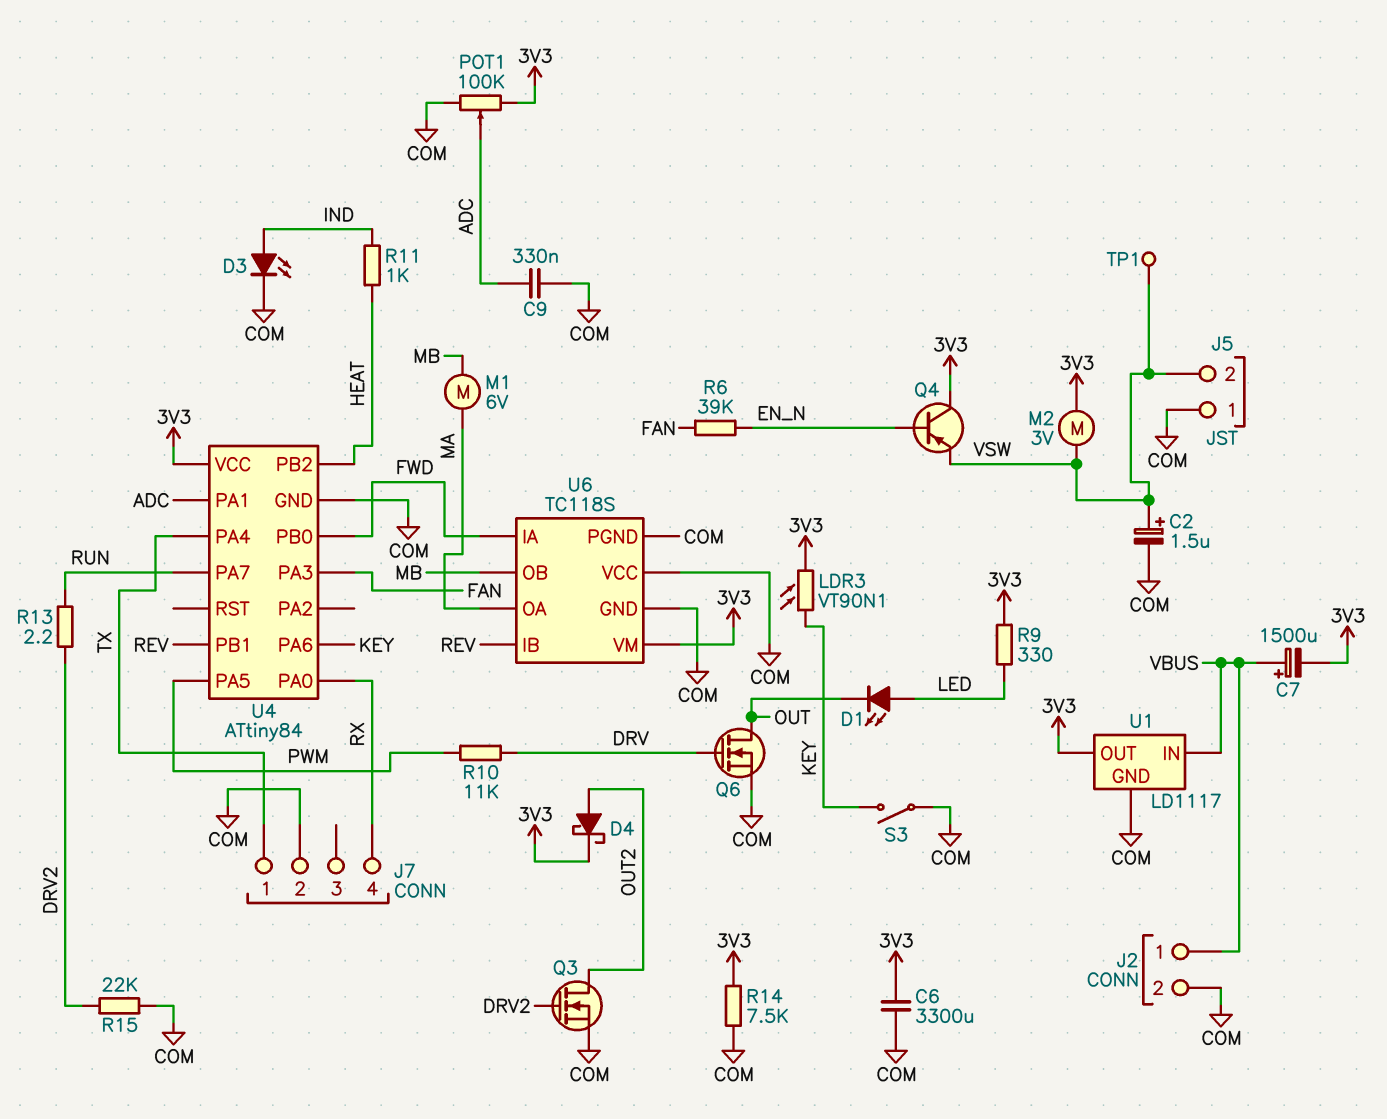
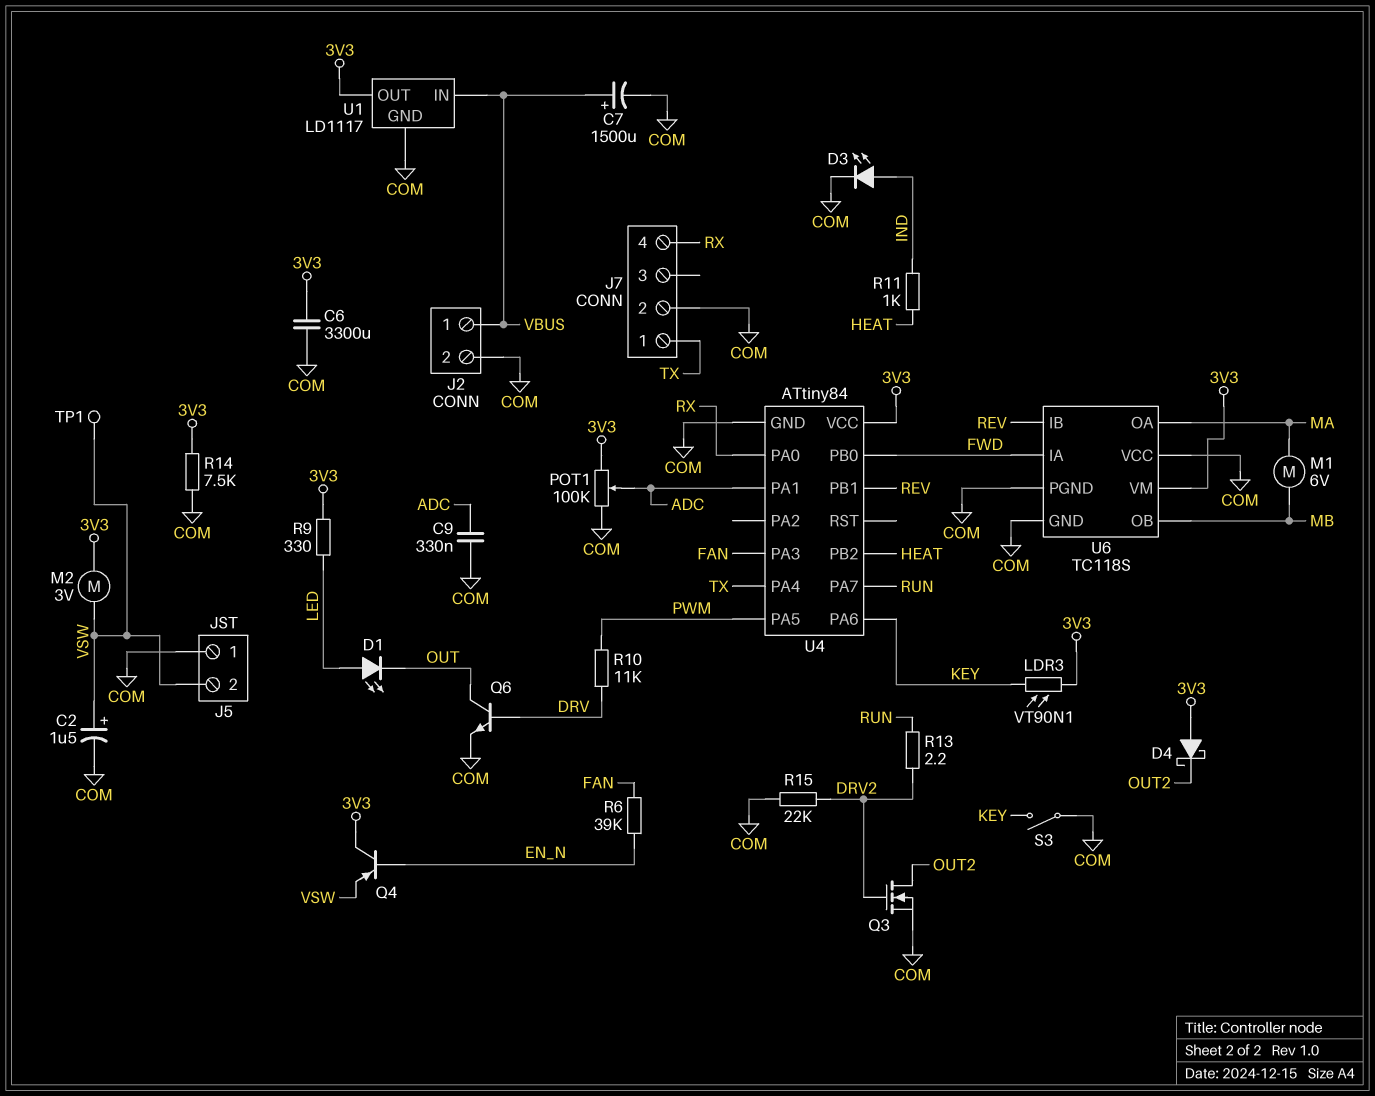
C7: 1500uF (plus VBUS, minus 3V3) -> 1500uF (plus VBUS, minus COM)
D4: schottky (A OUT2, K 3V3) -> schottky (A 3V3, K OUT2)
Q6: NMOS (G DRV, D OUT, S COM) -> NPN (B DRV, C OUT, E COM)

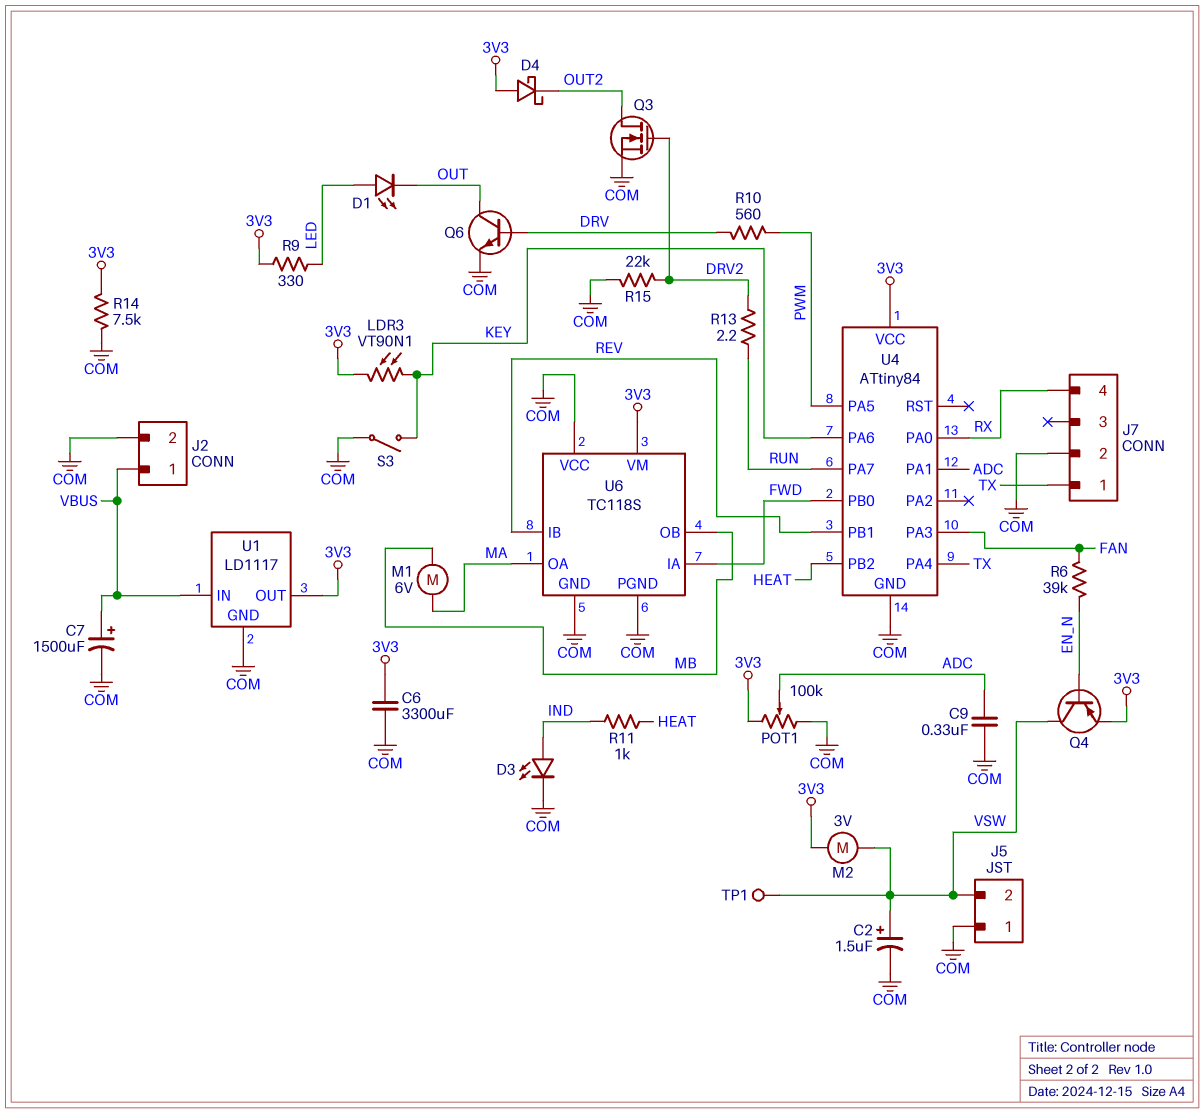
Q4: PNP (B EN_N, C 3V3, E VSW) -> PNP (B EN_N, C VSW, E 3V3)
R10: 11k (DRV, PWM) -> 560 (DRV, PWM)

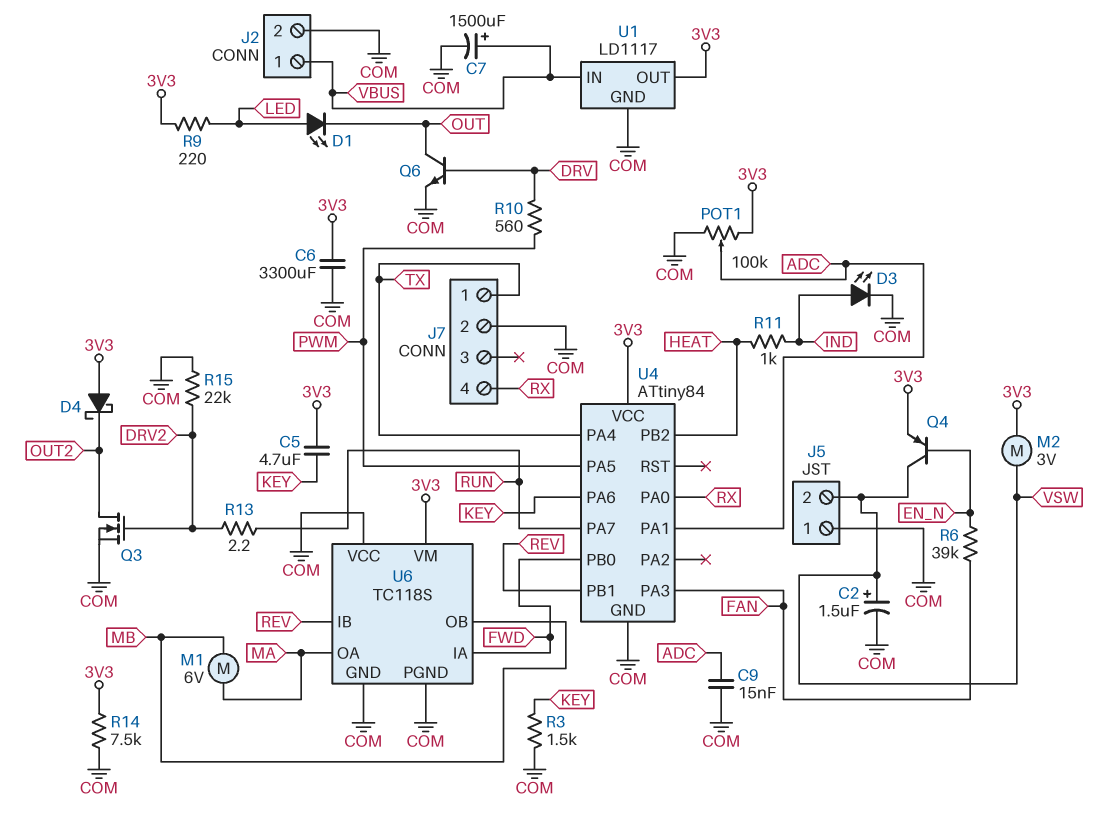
C5: none -> 4.7uF (3V3, KEY)
C9: 330nF (ADC, COM) -> 15nF (ADC, COM)
LDR3: VT90N1 (3V3, KEY) -> none
R3: none -> 1.5k (COM, KEY)
R9: 330 (3V3, LED) -> 220 (3V3, LED)
S3: switch (COM, KEY) -> none
TP1: test point (VSW) -> none

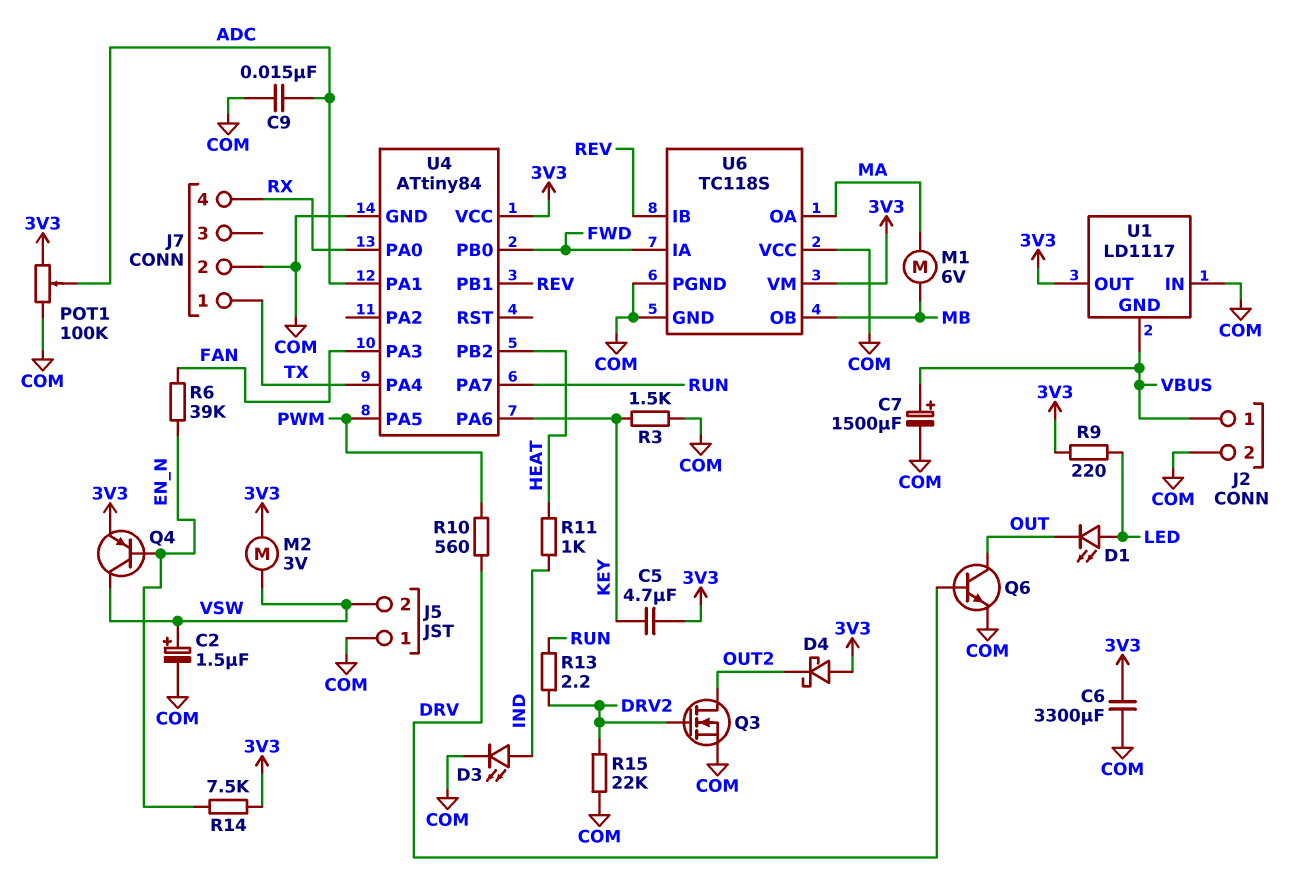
R14: 7.5k (3V3, COM) -> 7.5k (3V3, EN_N)
U1 pin GND: COM -> VBUS
U1 pin IN: VBUS -> COM

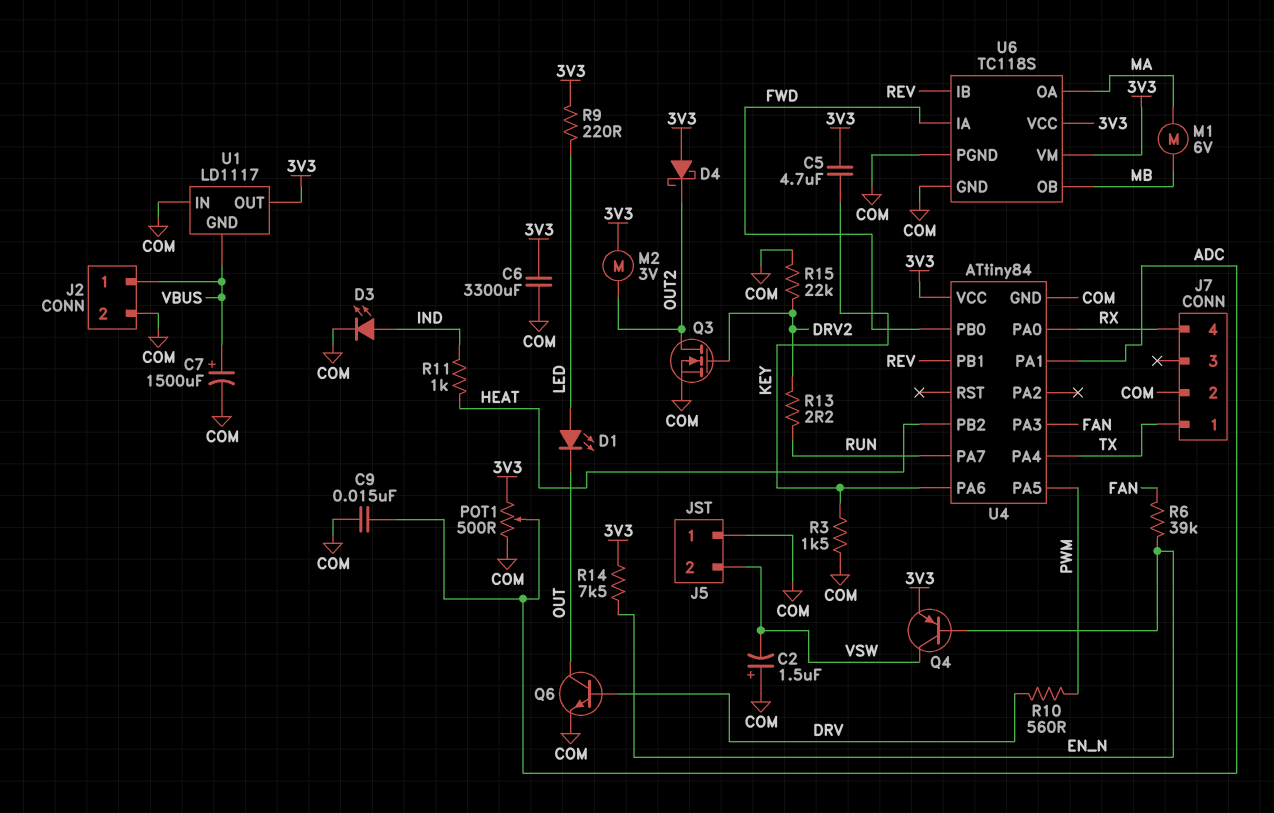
C2: 1.5uF (plus VSW, minus COM) -> 1.5uF (plus COM, minus VSW)
M2: motor 3V (3V3, VSW) -> motor 3V (3V3, OUT2)
POT1: 100k (3V3, COM, wiper ADC) -> 500 (3V3, COM, wiper ADC)
U6 pin VCC: COM -> 3V3

